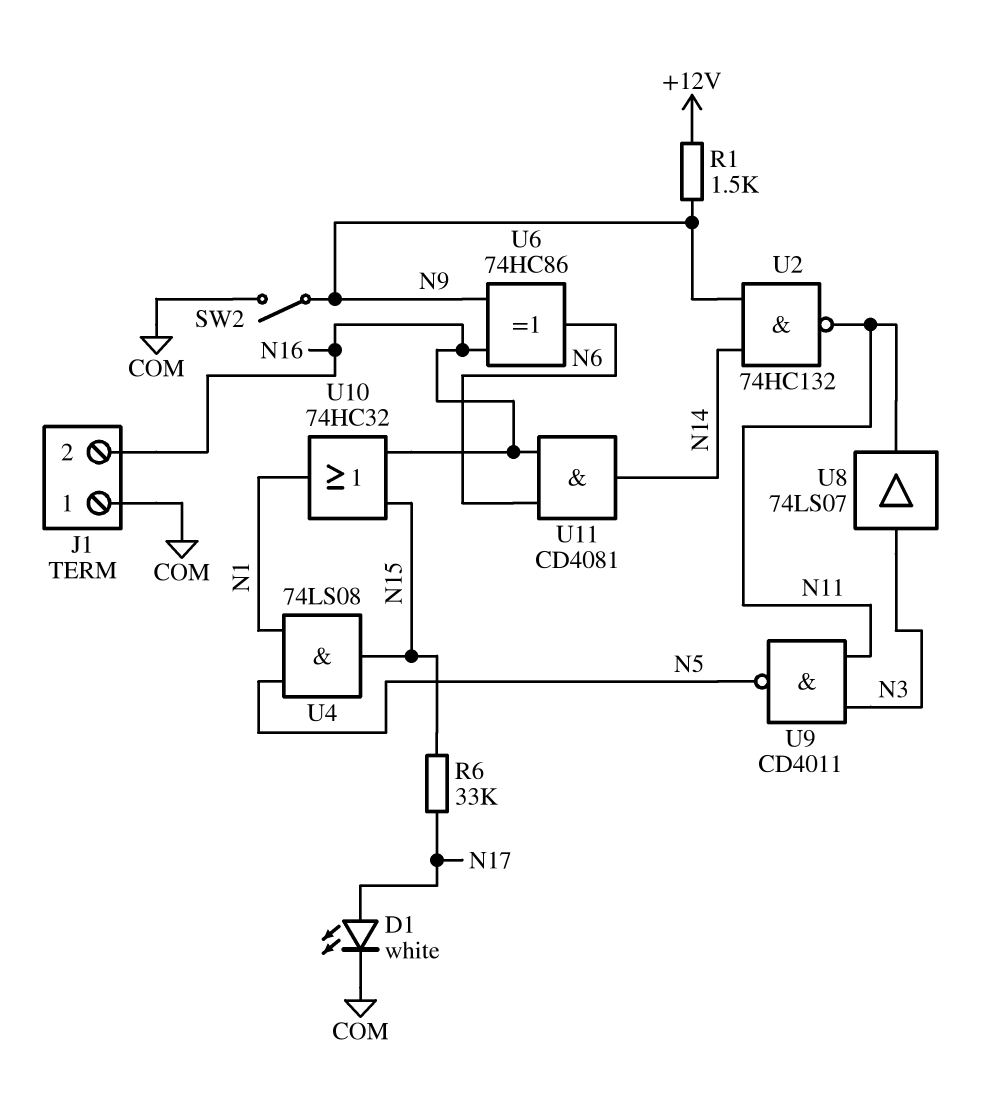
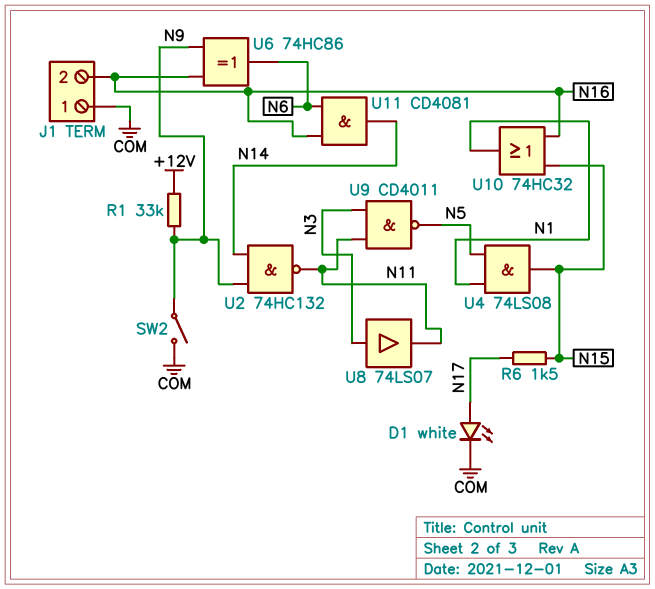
R1: 1.5k (+12V, N9) -> 33k (+12V, N9)
R6: 33k (N15, N17) -> 1.5k (N15, N17)

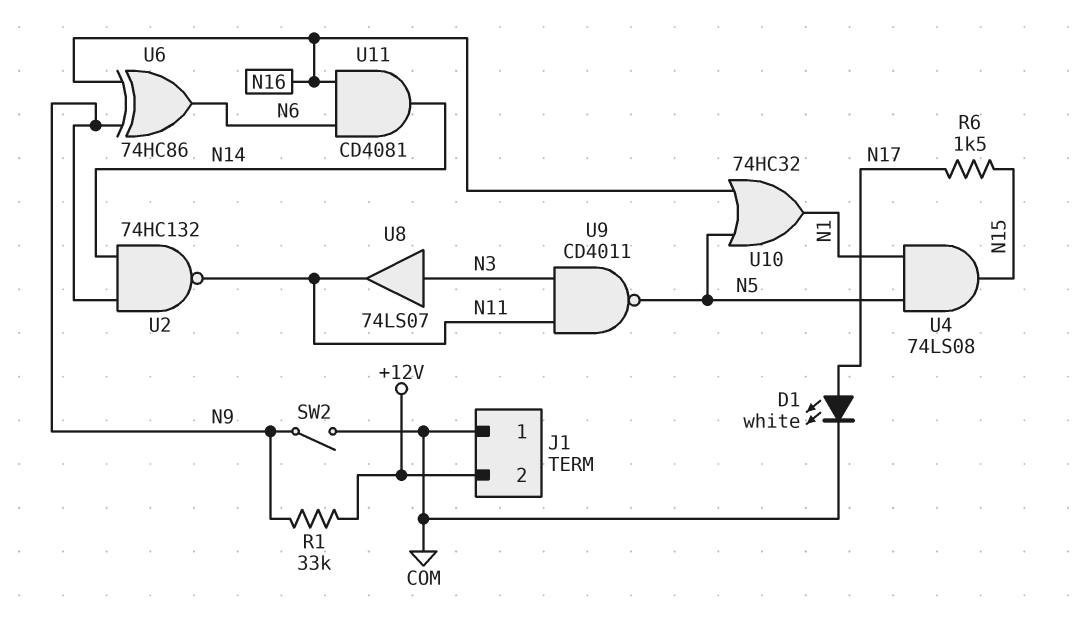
J1 pin 2: N16 -> +12V
U10: OR 74HC32 (in N15, in N16, out N1) -> OR 74HC32 (in N5, in N16, out N1)

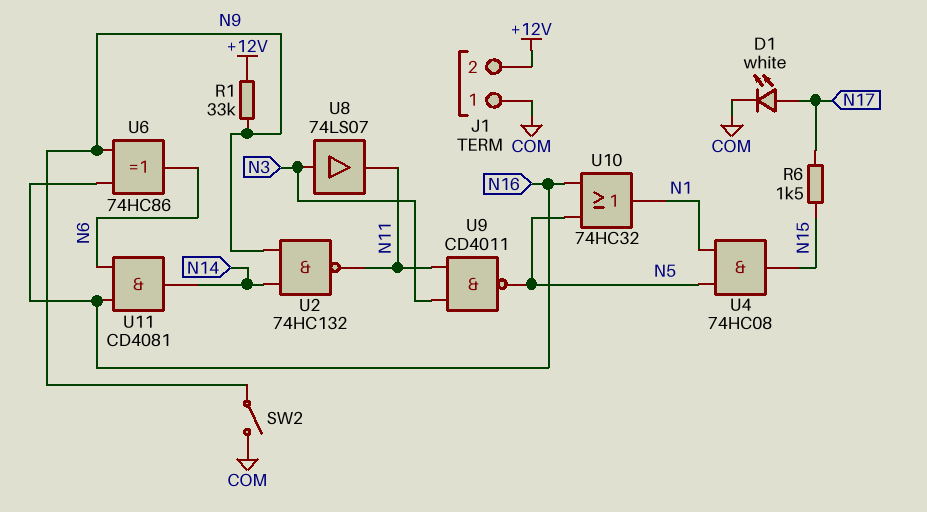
U4: AND 74LS08 (in N1, in N5, out N15) -> AND 74HC08 (in N1, in N5, out N15)

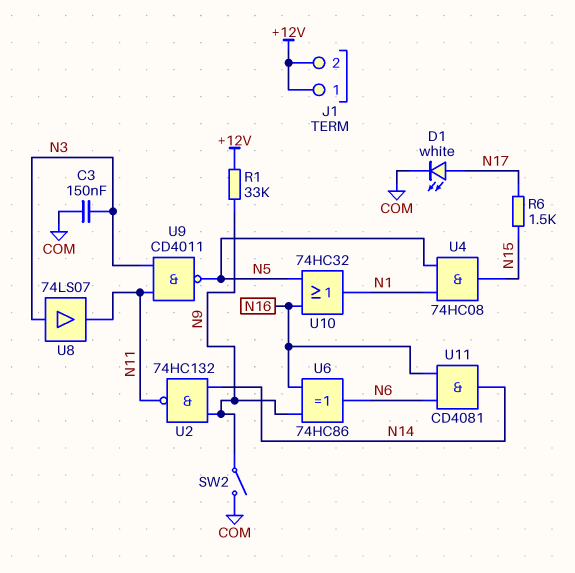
C3: none -> 150nF (COM, N3)
J1 pin 1: COM -> +12V

